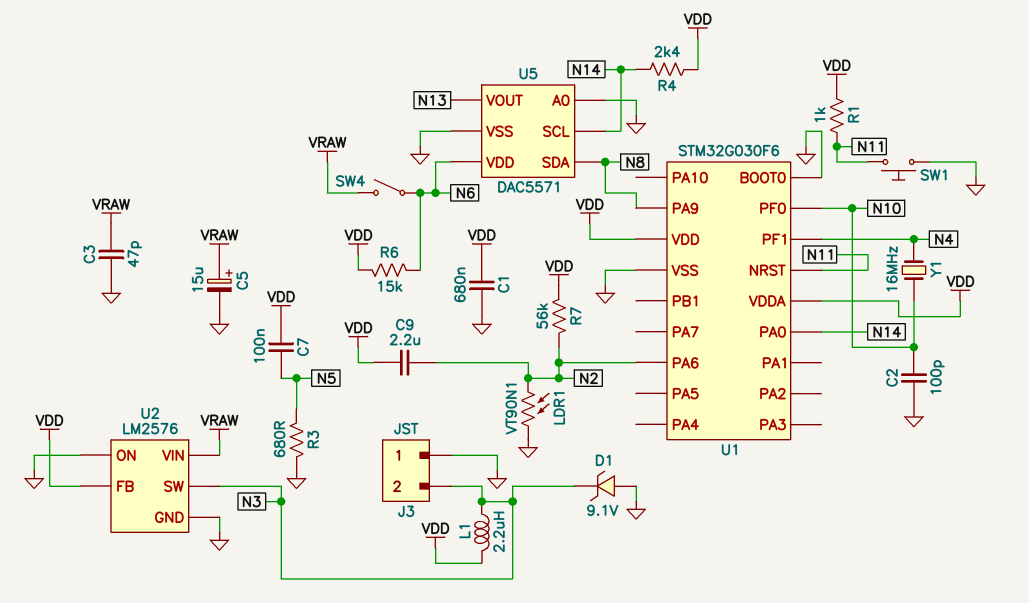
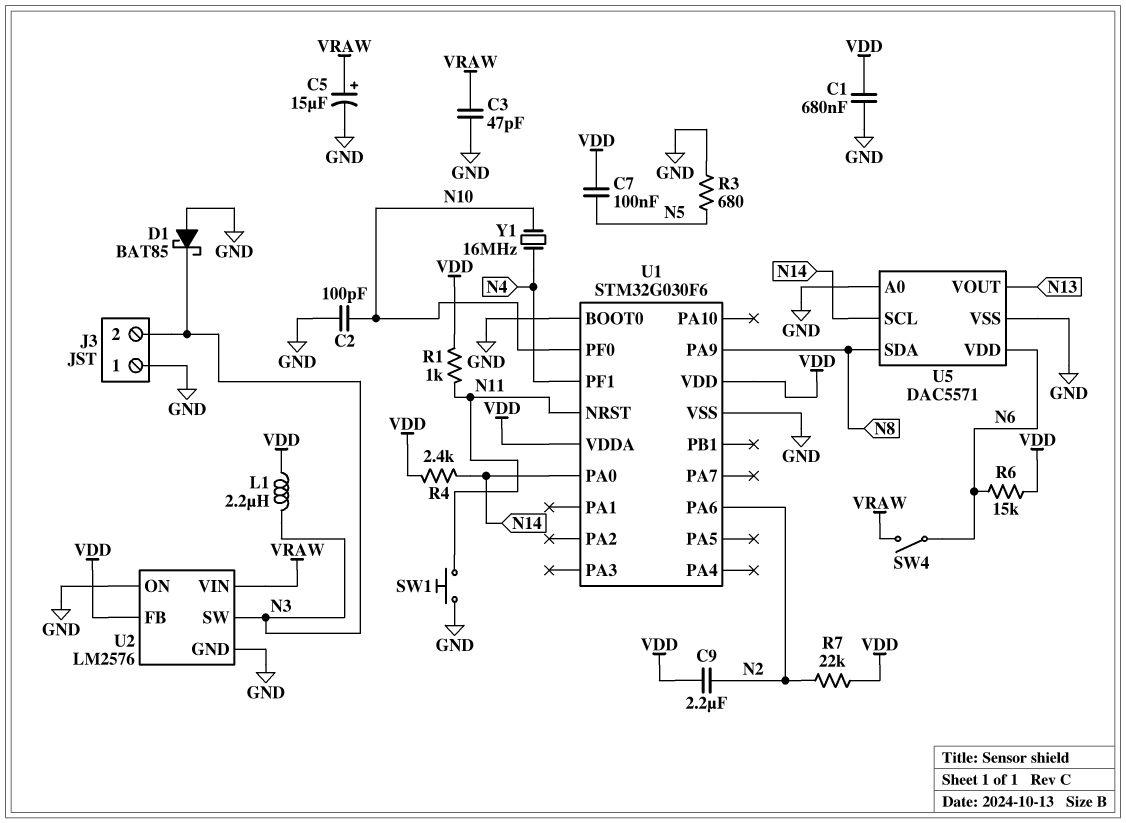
D1: zener 9.1V (A GND, K N3) -> schottky BAT85 (A GND, K N3)
LDR1: VT90N1 (GND, N2) -> none
R7: 56k (N2, VDD) -> 22k (N2, VDD)

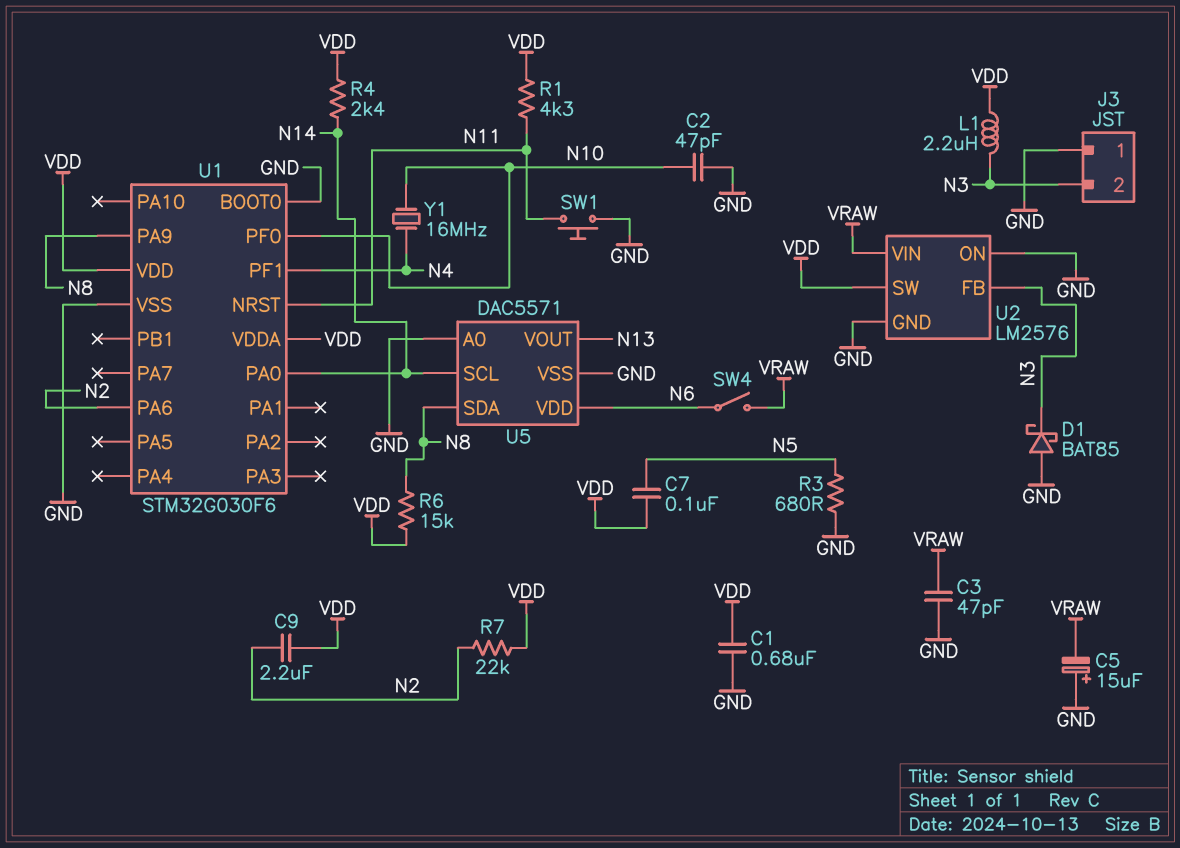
C2: 100pF (GND, N10) -> 47pF (GND, N10)
C5: 15uF (plus VRAW, minus GND) -> 15uF (plus GND, minus VRAW)
R1: 1k (N11, VDD) -> 4.3k (N11, VDD)
R6: 15k (N6, VDD) -> 15k (N8, VDD)
U2 pin FB: VDD -> N3
U2 pin SW: N3 -> VDD

